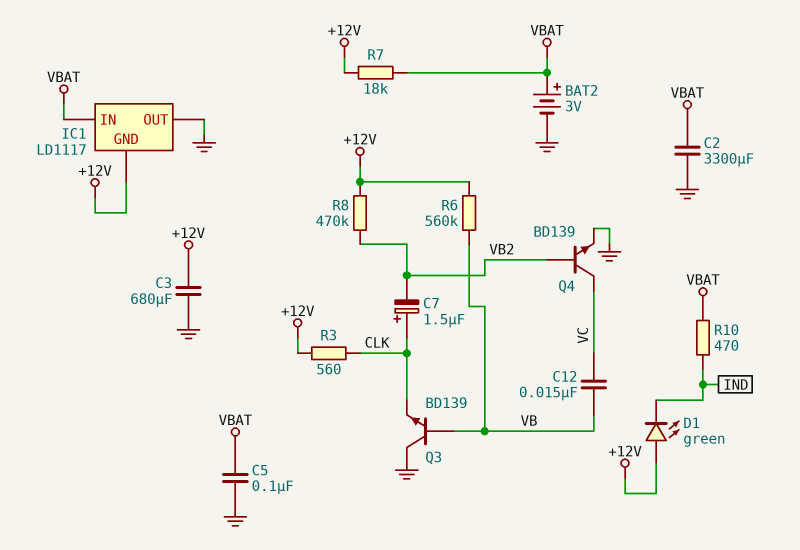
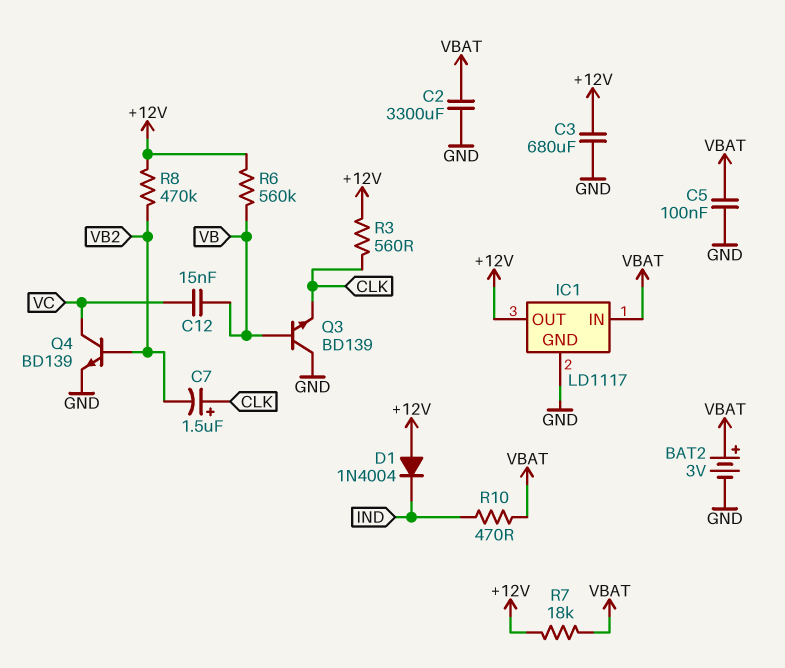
D1: LED green (A +12V, K IND) -> diode 1N4004 (A +12V, K IND)
IC1 pin GND: +12V -> GND
IC1 pin OUT: GND -> +12V

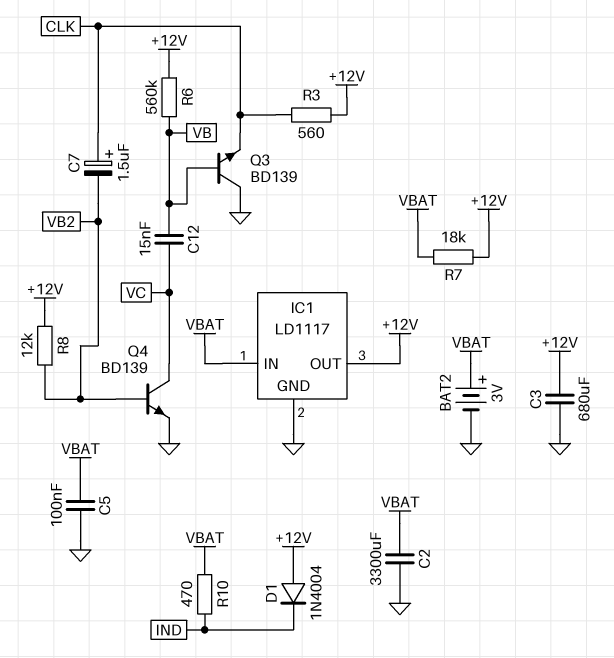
R8: 470k (+12V, VB2) -> 12k (+12V, VB2)

